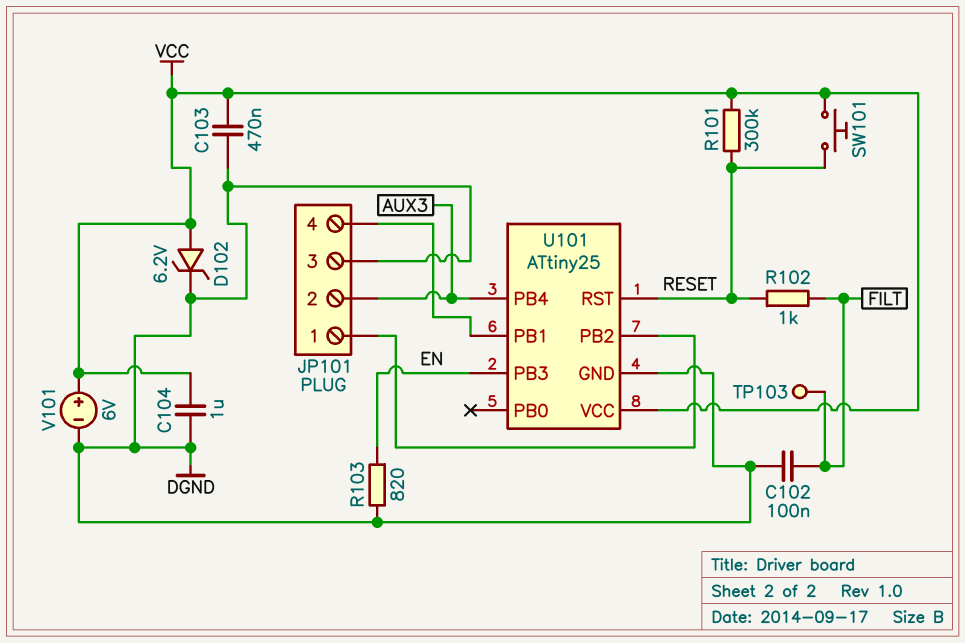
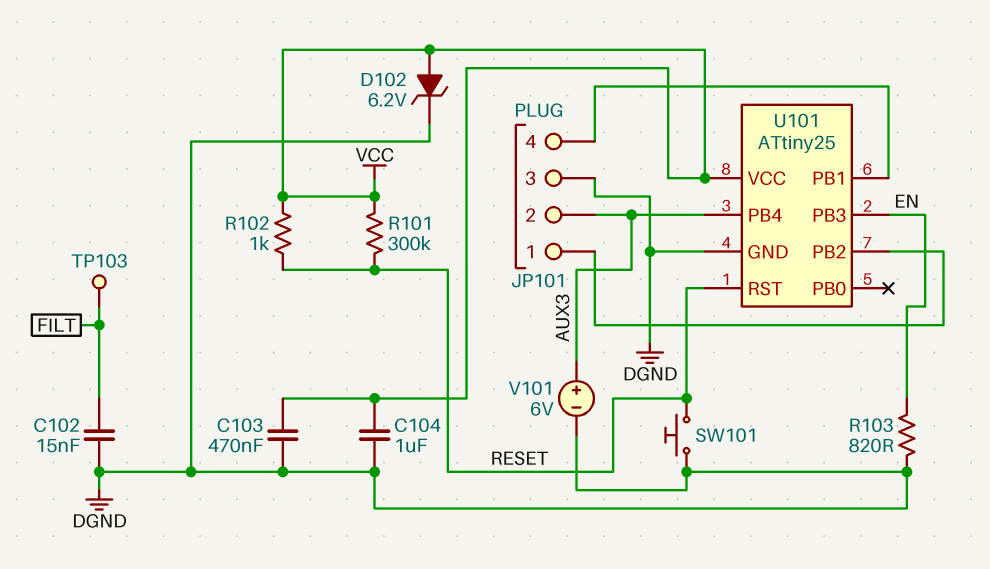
C102: 100nF (DGND, FILT) -> 15nF (DGND, FILT)
R102: 1k (FILT, RESET) -> 1k (RESET, VCC)
SW101: button (RESET, VCC) -> button (DGND, RESET)
V101: 6V (plus VCC, minus DGND) -> 6V (plus AUX3, minus DGND)

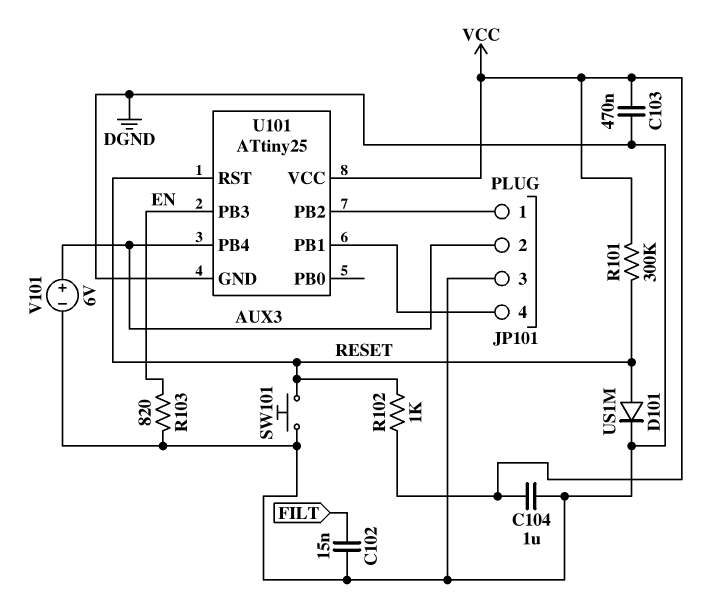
D101: none -> diode US1M (A RESET, K DGND)
D102: zener 6.2V (A VCC, K DGND) -> none
TP103: test point (FILT) -> none

